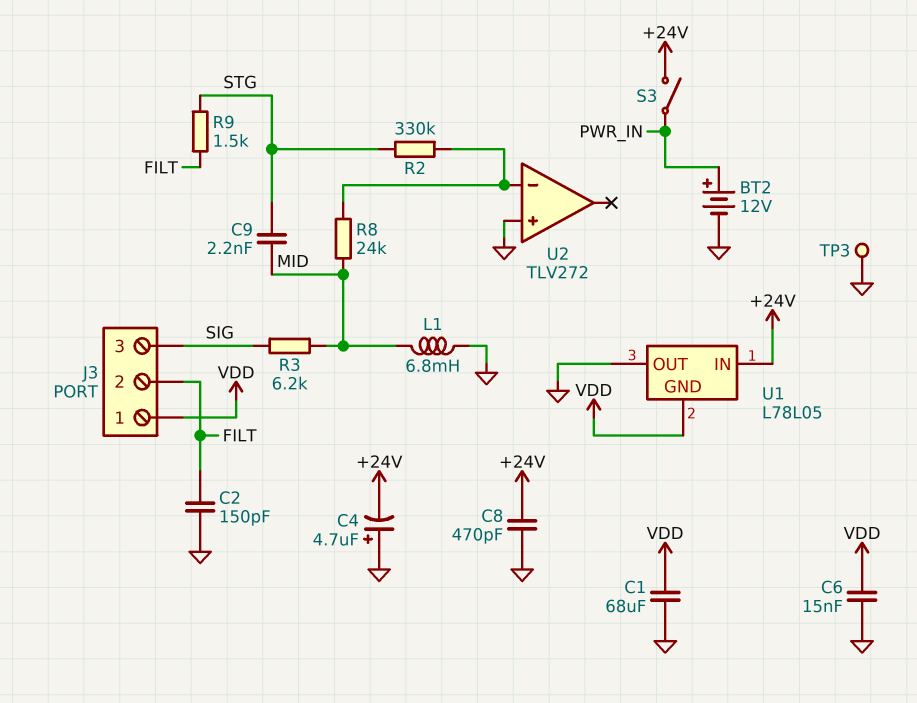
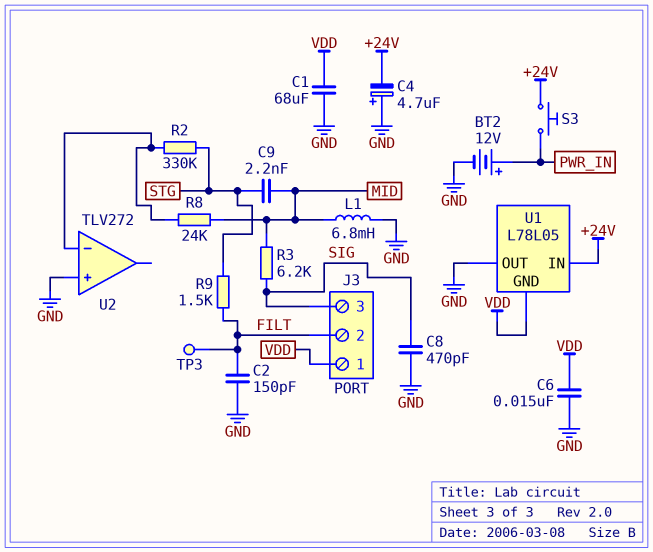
C8: 470pF (+24V, GND) -> 470pF (GND, SIG)
S3: switch (+24V, PWR_IN) -> button (+24V, PWR_IN)
TP3: test point (GND) -> test point (FILT)

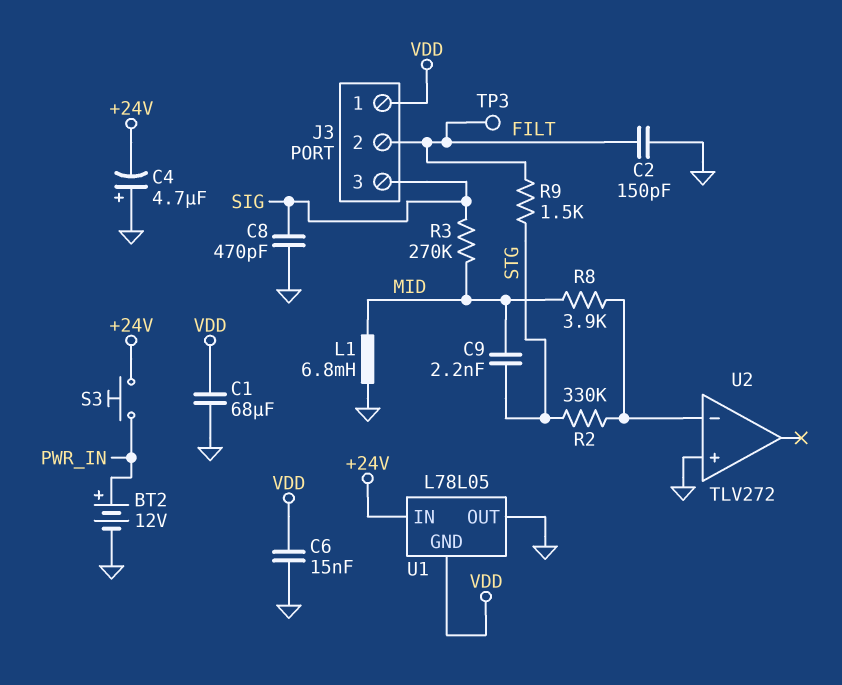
R3: 6.2k (MID, SIG) -> 270k (MID, SIG)
R8: 24k (MID, U2/in-) -> 3.9k (MID, U2/in-)

